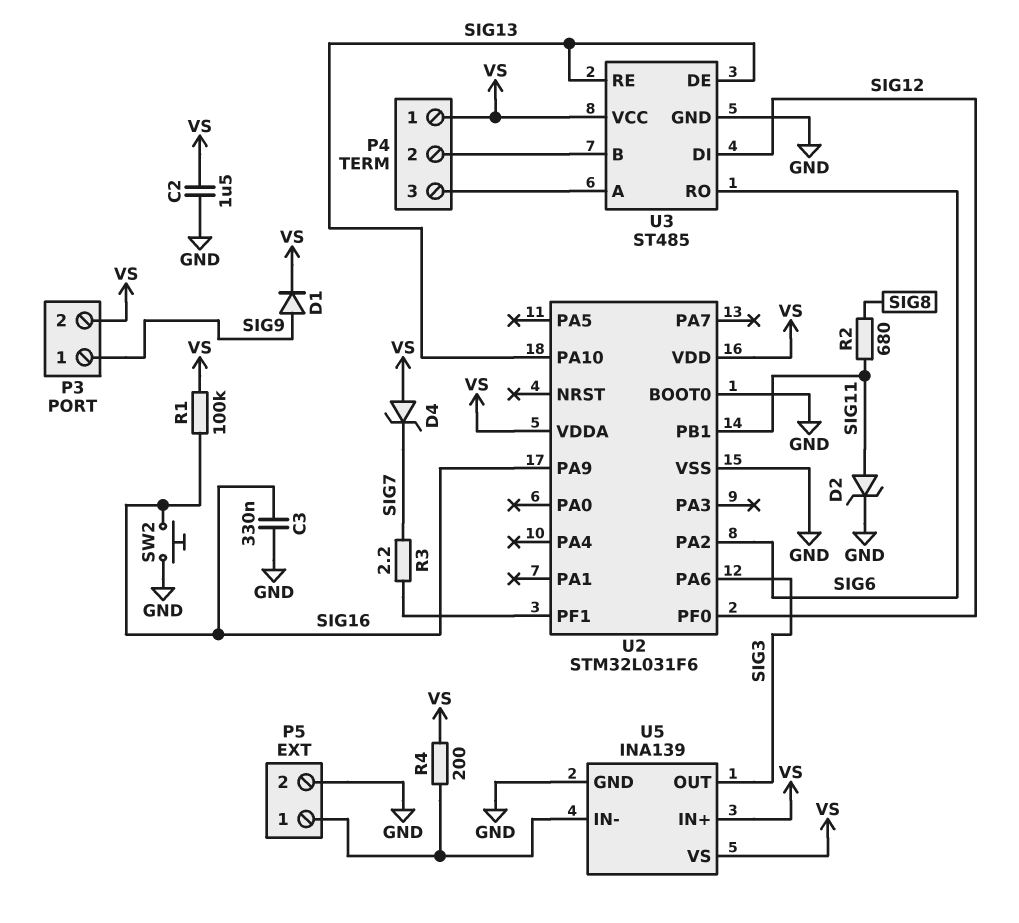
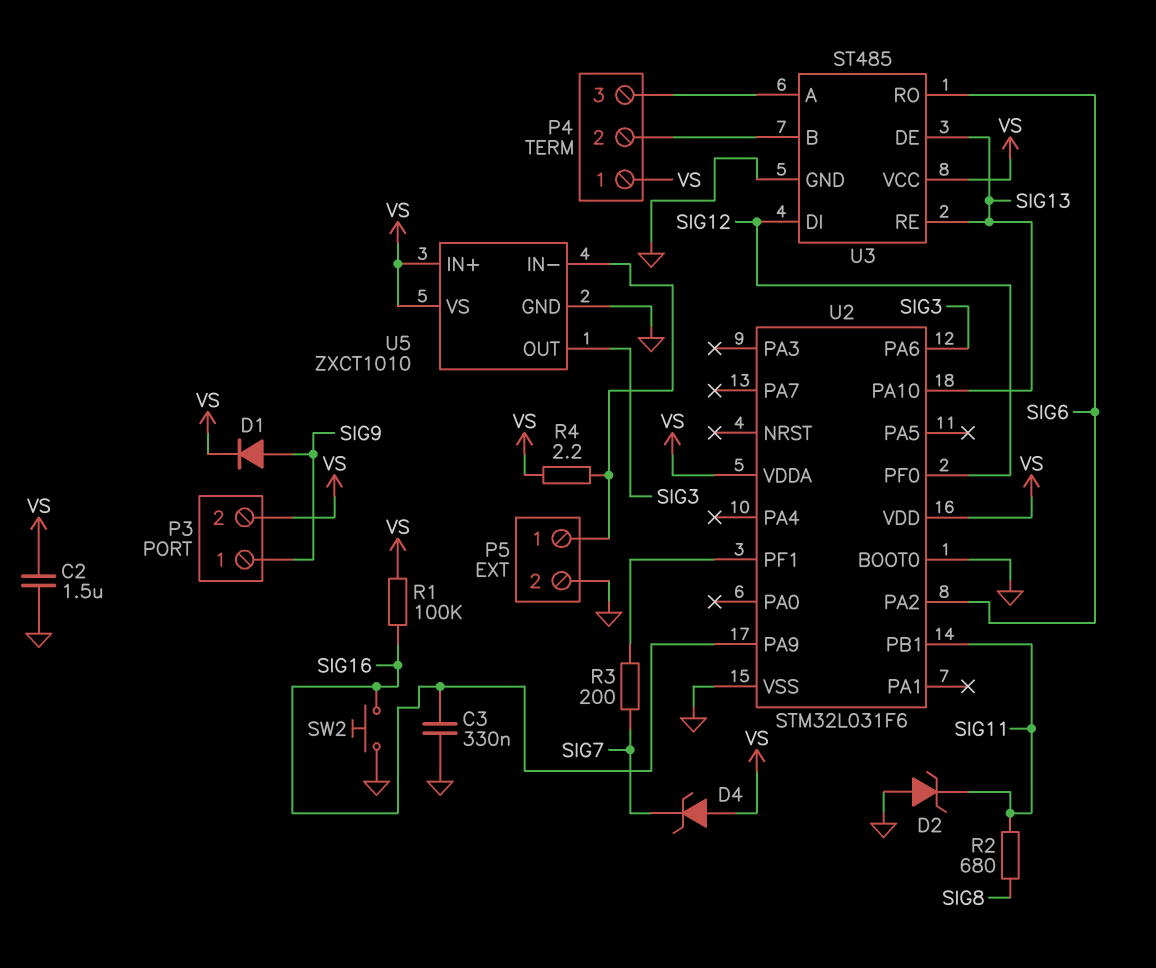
D2: zener (A SIG11, K GND) -> zener (A GND, K SIG11)
R3: 2.2 (SIG7, U2/PF1) -> 200 (SIG7, U2/PF1)
R4: 200 (P5/1, VS) -> 2.2 (P5/1, VS)
U5: INA139 -> ZXCT1010

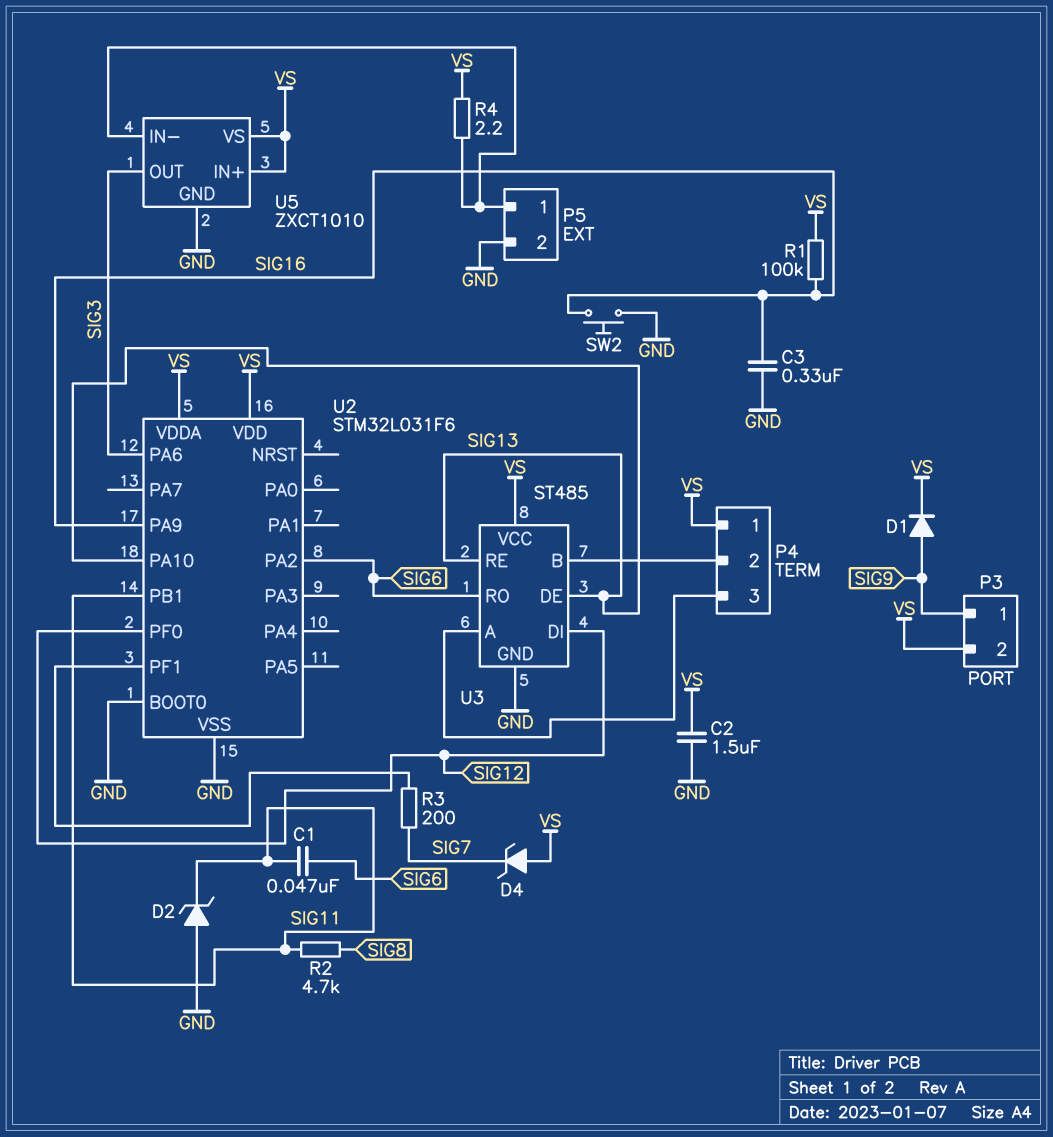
C1: none -> 47nF (SIG6, SIG11)
R2: 680 (SIG8, SIG11) -> 4.7k (SIG8, SIG11)

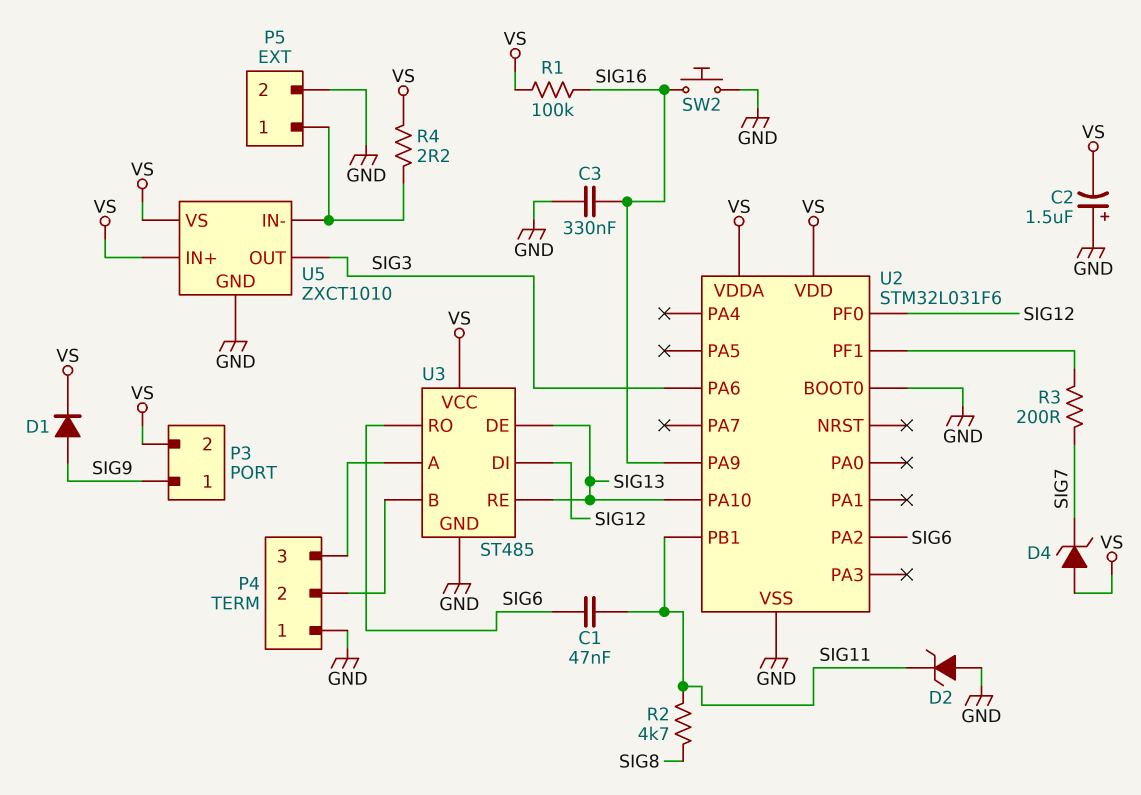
C2: 1.5uF (GND, VS) -> 1.5uF (plus GND, minus VS)
P4 pin 1: VS -> GND

